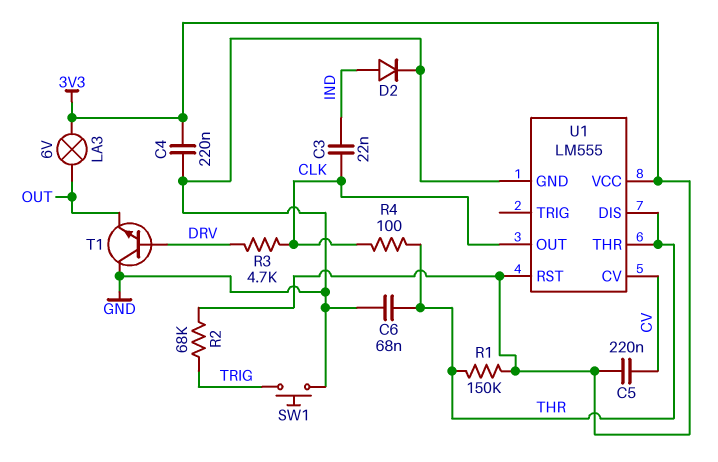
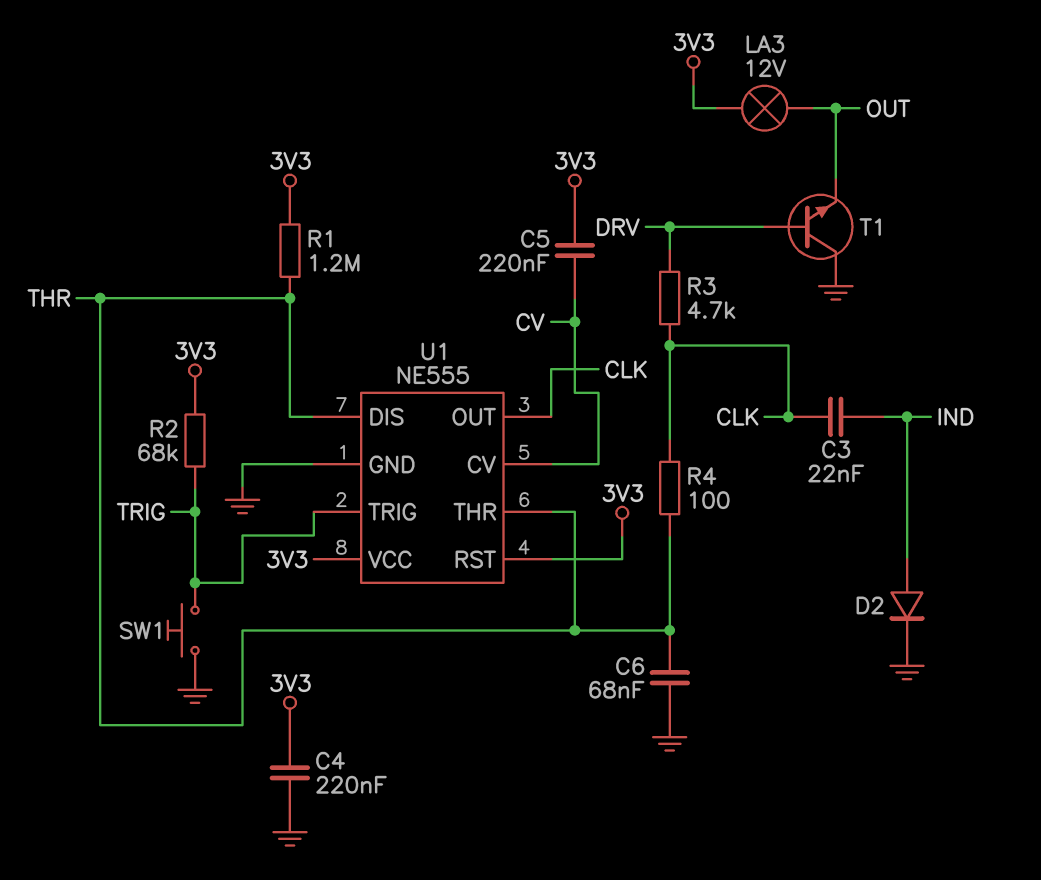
LA3: lamp 6V (3V3, OUT) -> lamp 12V (3V3, OUT)
R1: 150k (3V3, THR) -> 1.2M (3V3, THR)
U1: LM555 -> NE555
U1 pin TRIG: none -> TRIG

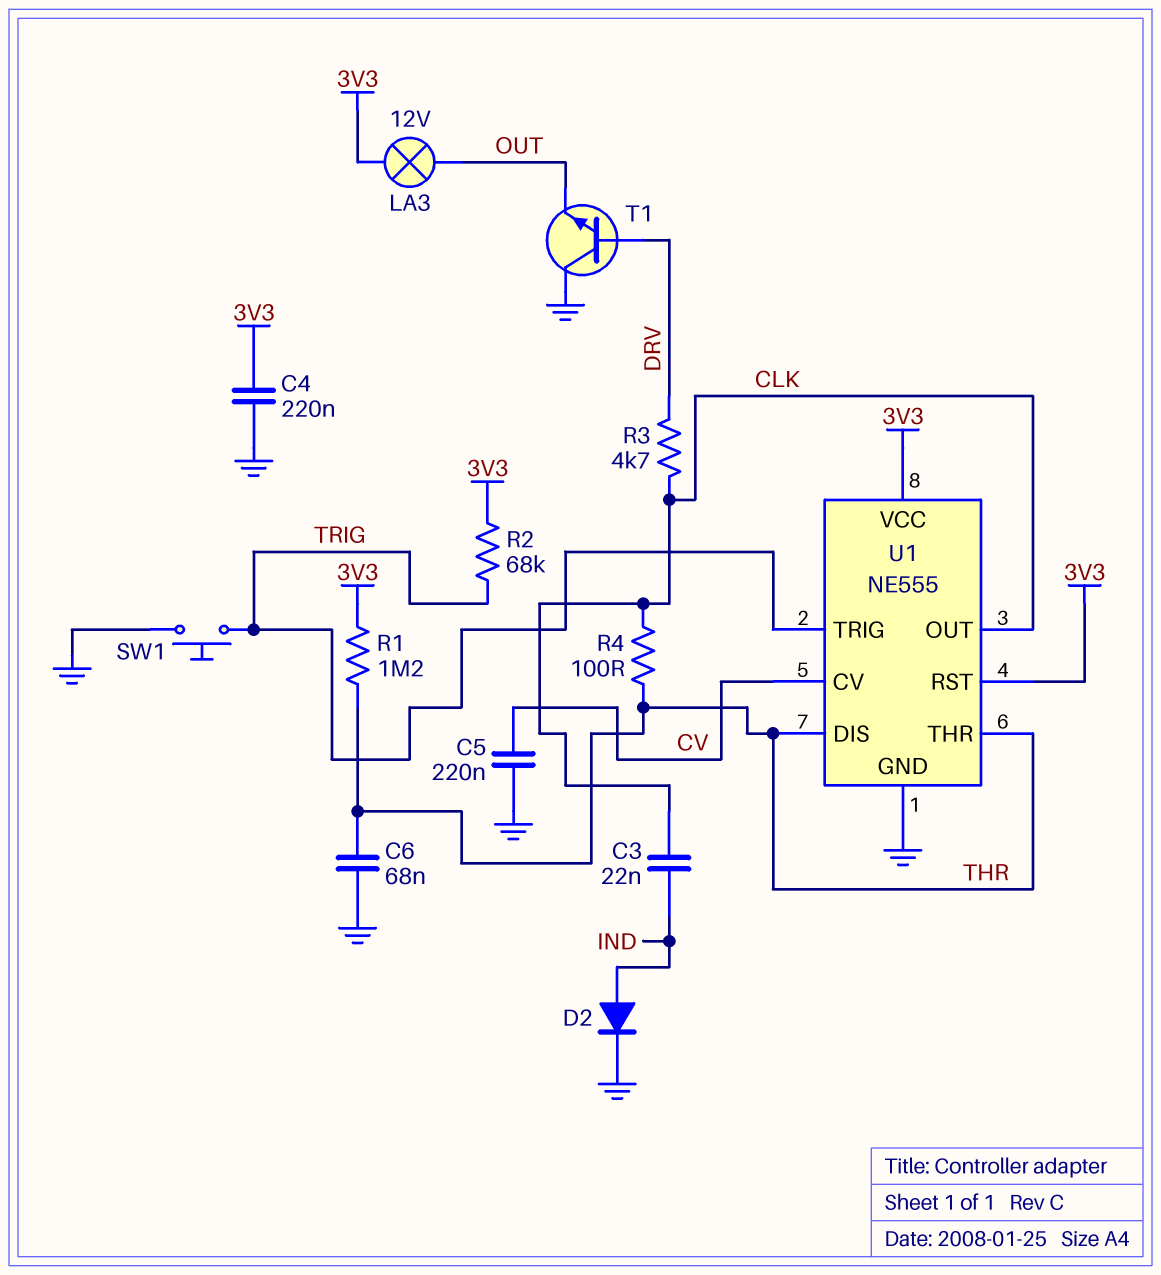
C5: 220nF (3V3, CV) -> 220nF (CV, GND)

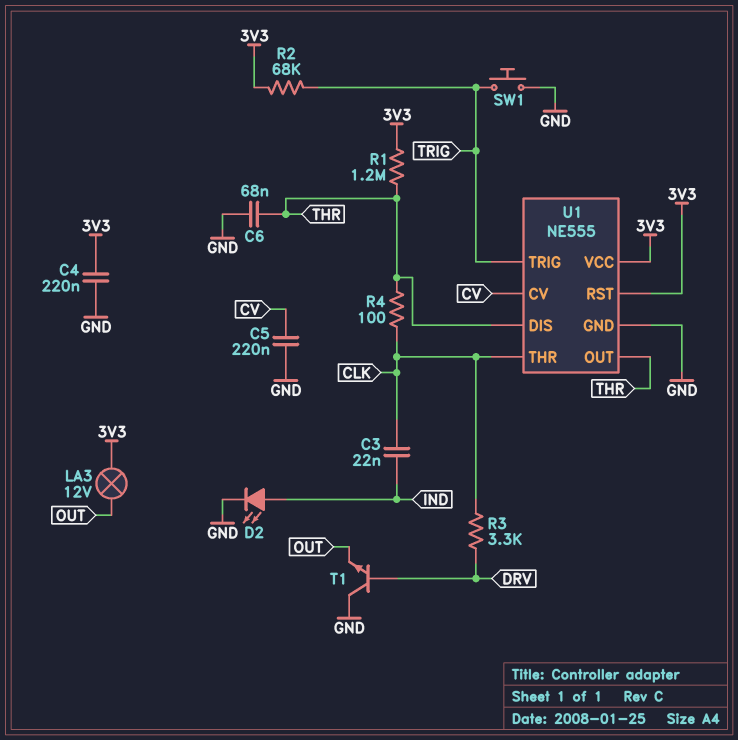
D2: diode (A IND, K GND) -> LED (A IND, K GND)
R3: 4.7k (CLK, DRV) -> 3.3k (CLK, DRV)
U1 pin OUT: CLK -> THR
U1 pin THR: THR -> CLK

